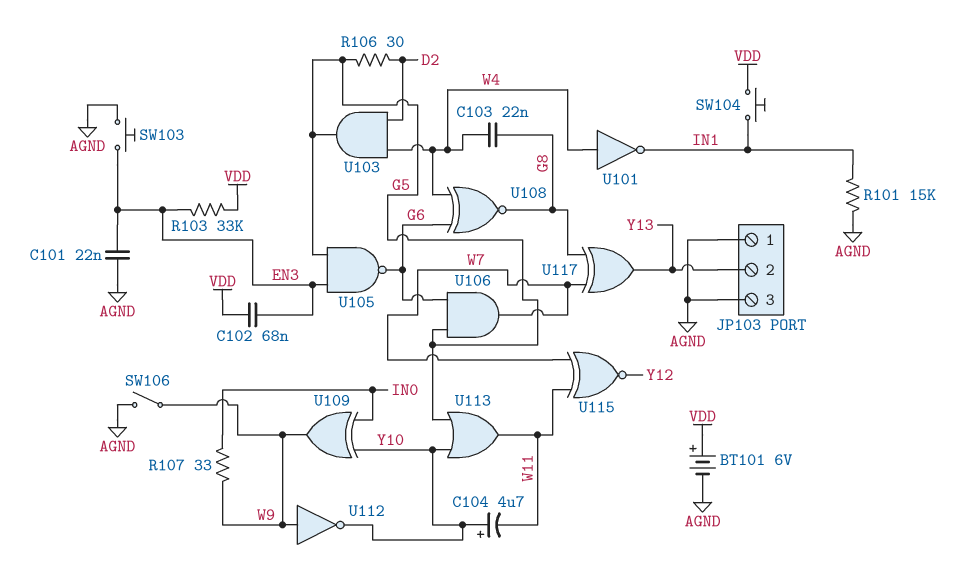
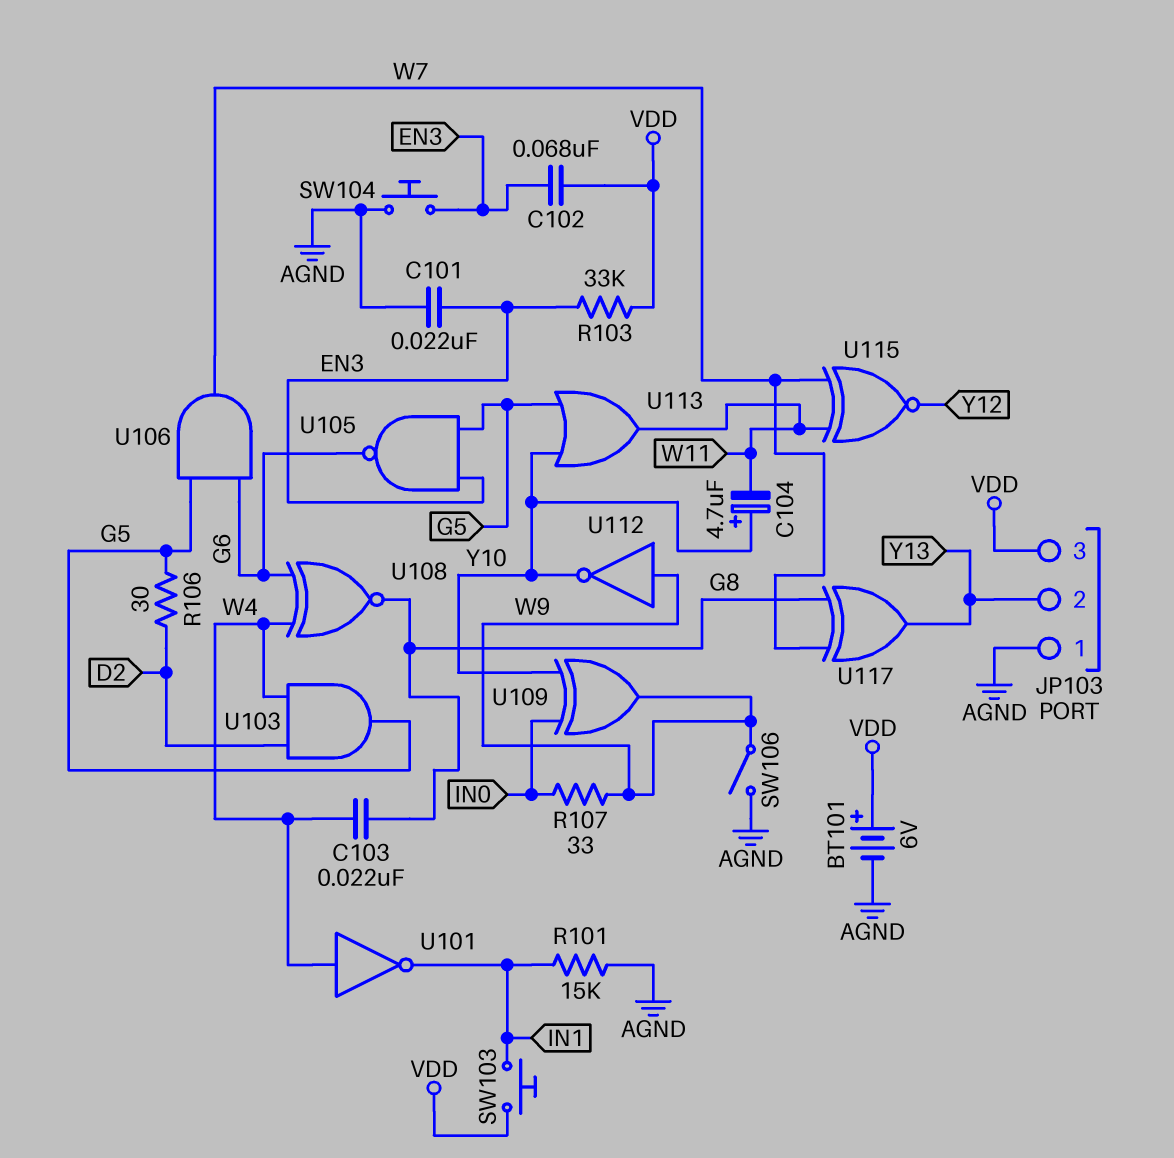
JP103 pin 3: AGND -> VDD
SW103: button (AGND, EN3) -> button (IN1, VDD)
SW104: button (IN1, VDD) -> button (AGND, EN3)

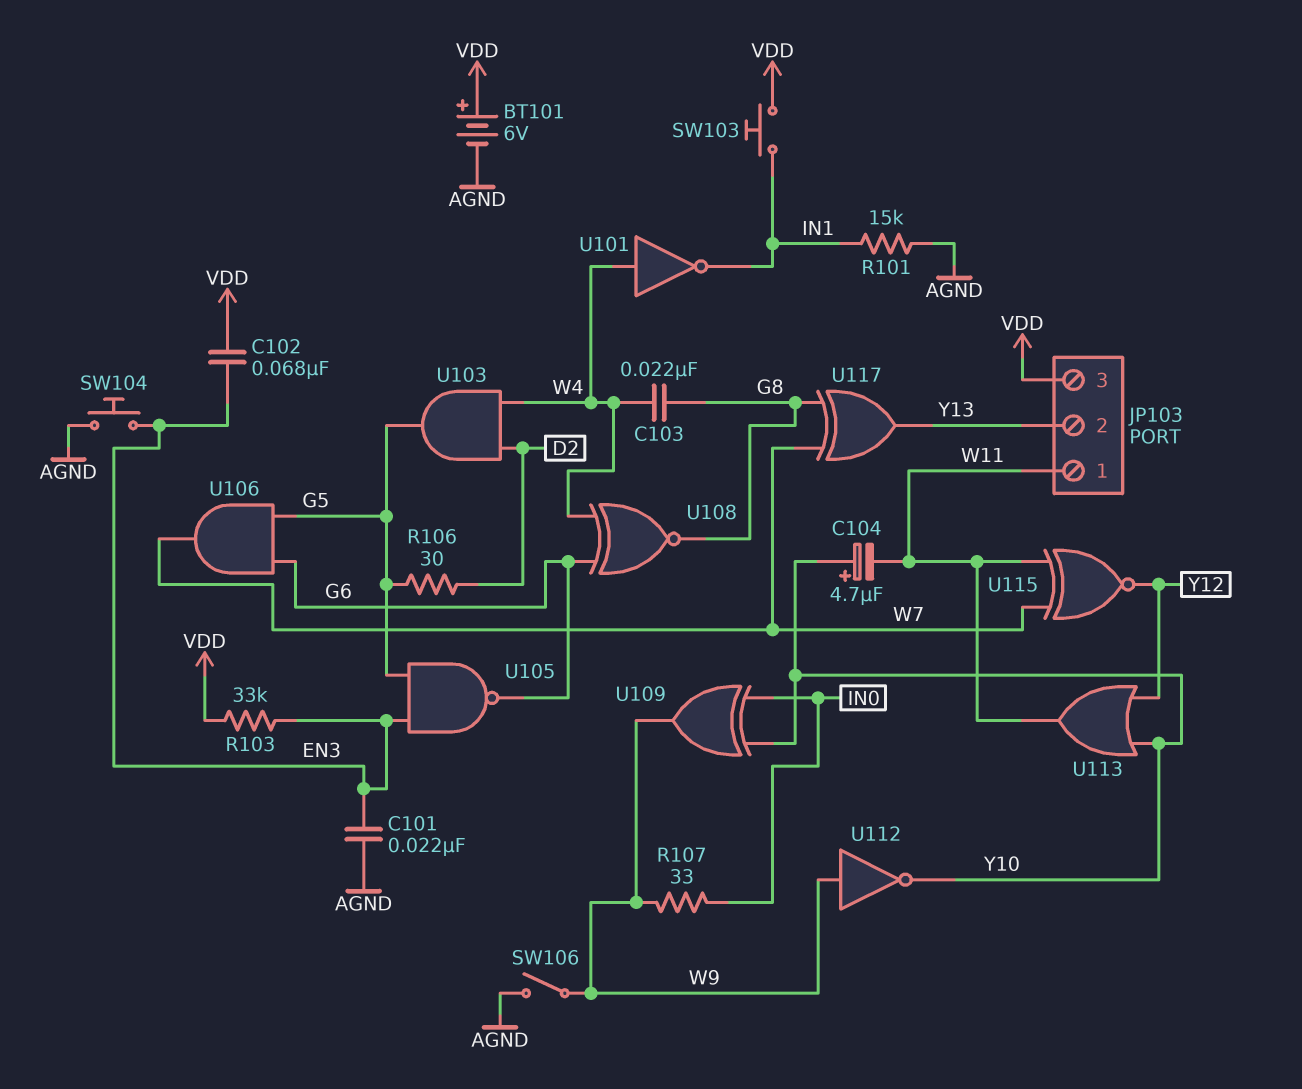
JP103 pin 1: AGND -> W11
U113: OR (in G5, in Y10, out W11) -> OR (in Y10, in Y12, out W11)

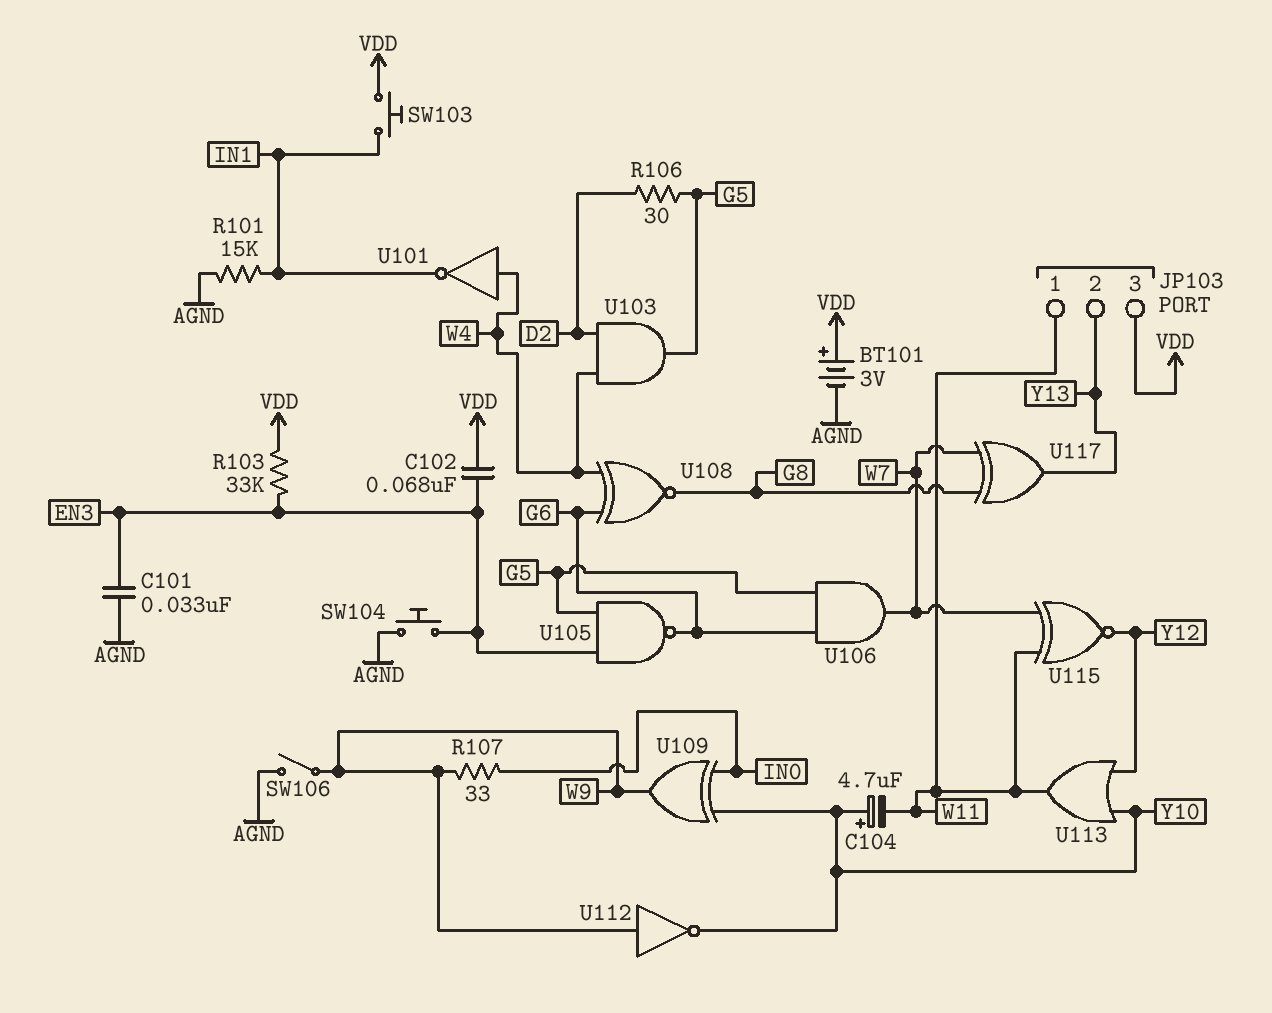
BT101: 6V (plus VDD, minus AGND) -> 3V (plus VDD, minus AGND)
C101: 22nF (AGND, EN3) -> 33nF (AGND, EN3)
C103: 22nF (G8, W4) -> none

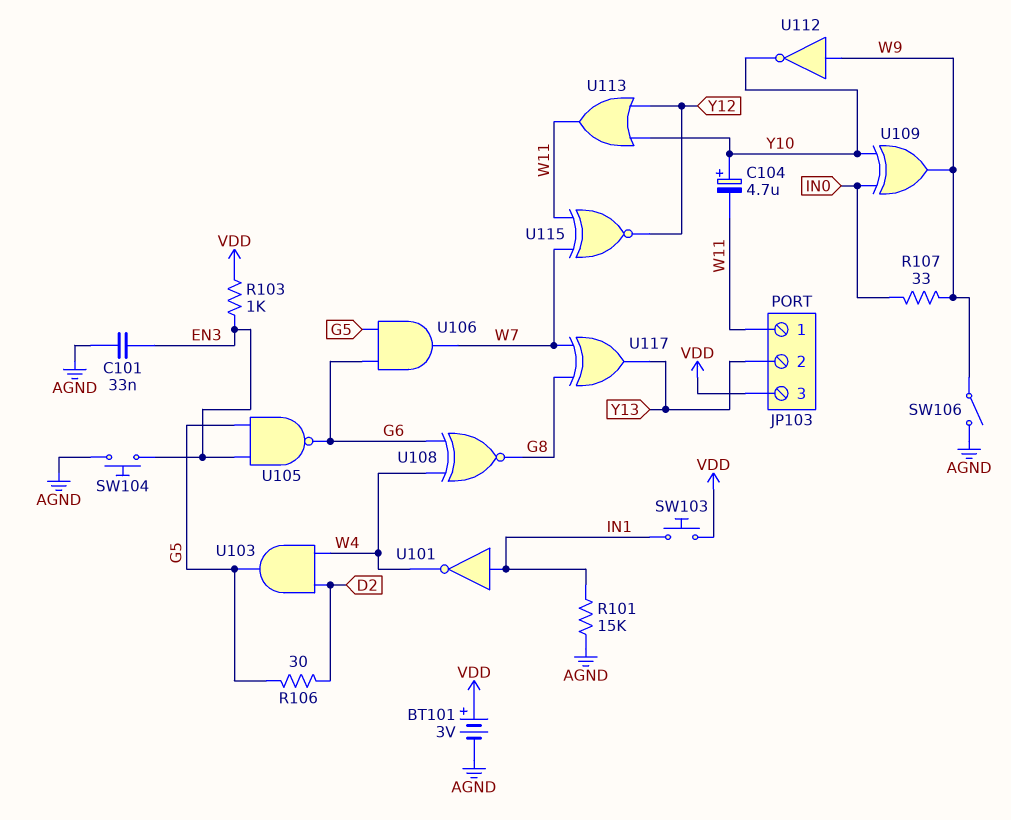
C102: 68nF (EN3, VDD) -> none
R103: 33k (EN3, VDD) -> 1k (EN3, VDD)
U101: NOT (in W4, out IN1) -> NOT (in IN1, out W4)

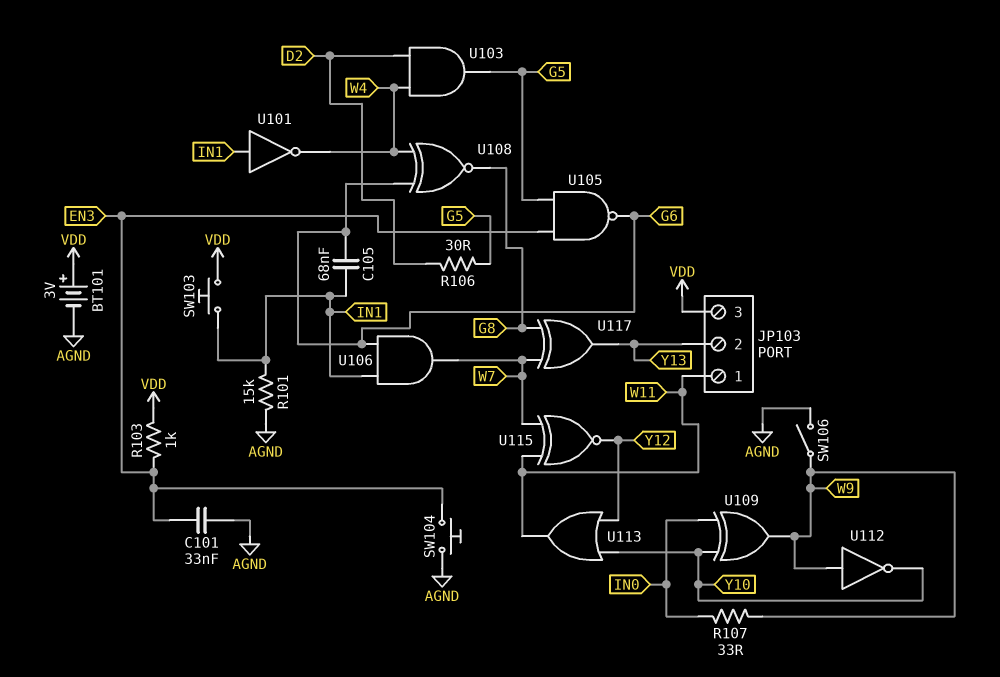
C104: 4.7uF (plus Y10, minus W11) -> none
C105: none -> 68nF (G6, IN1)
U106: AND (in G5, in G6, out W7) -> AND (in G6, in IN1, out W7)

